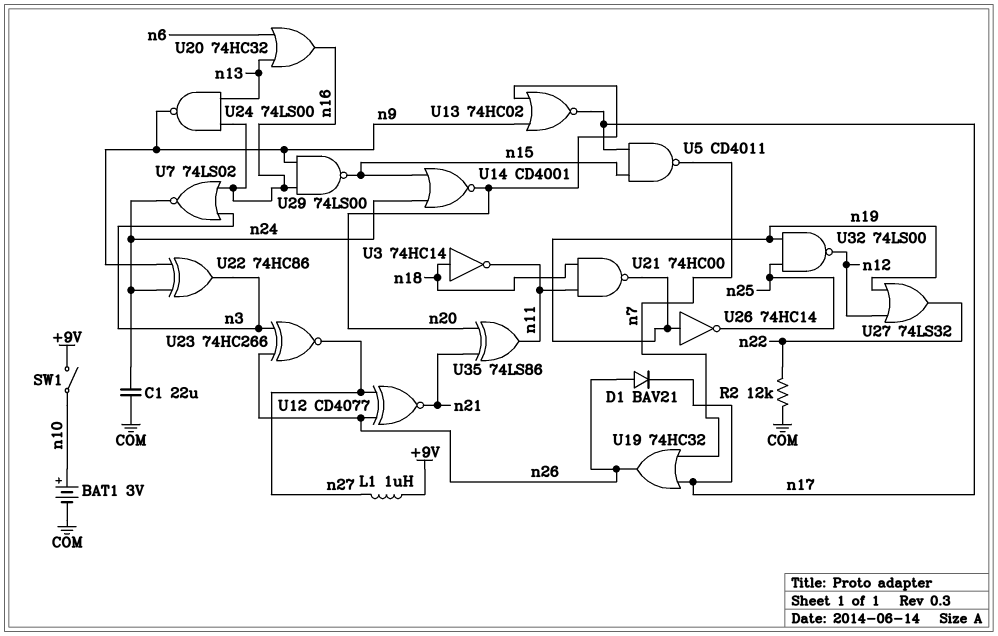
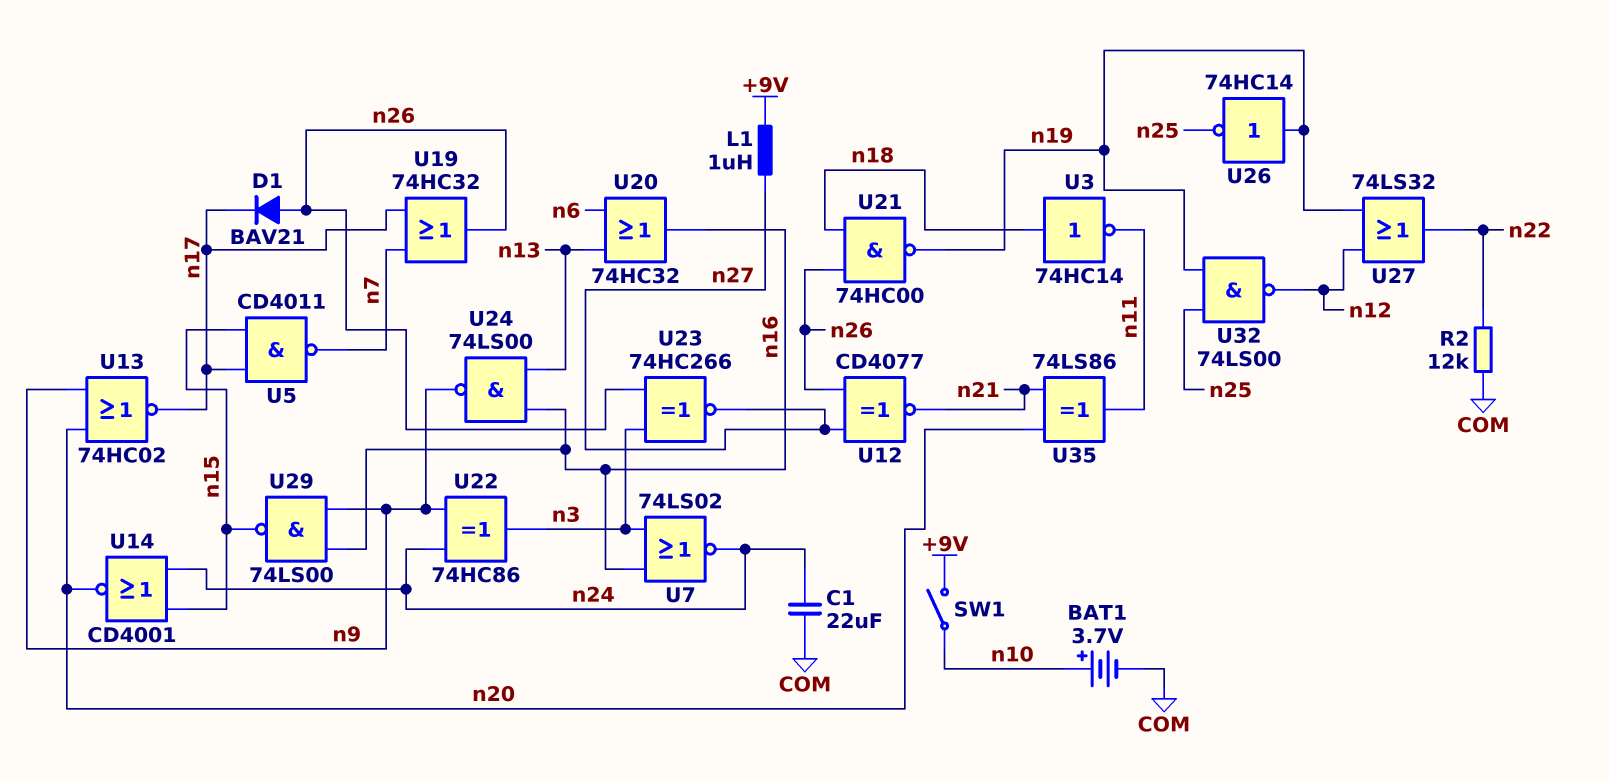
BAT1: 3V (plus n10, minus COM) -> 3.7V (plus n10, minus COM)
U21: NAND 74HC00 (in n11, in n18, out n19) -> NAND 74HC00 (in n18, in n26, out n19)

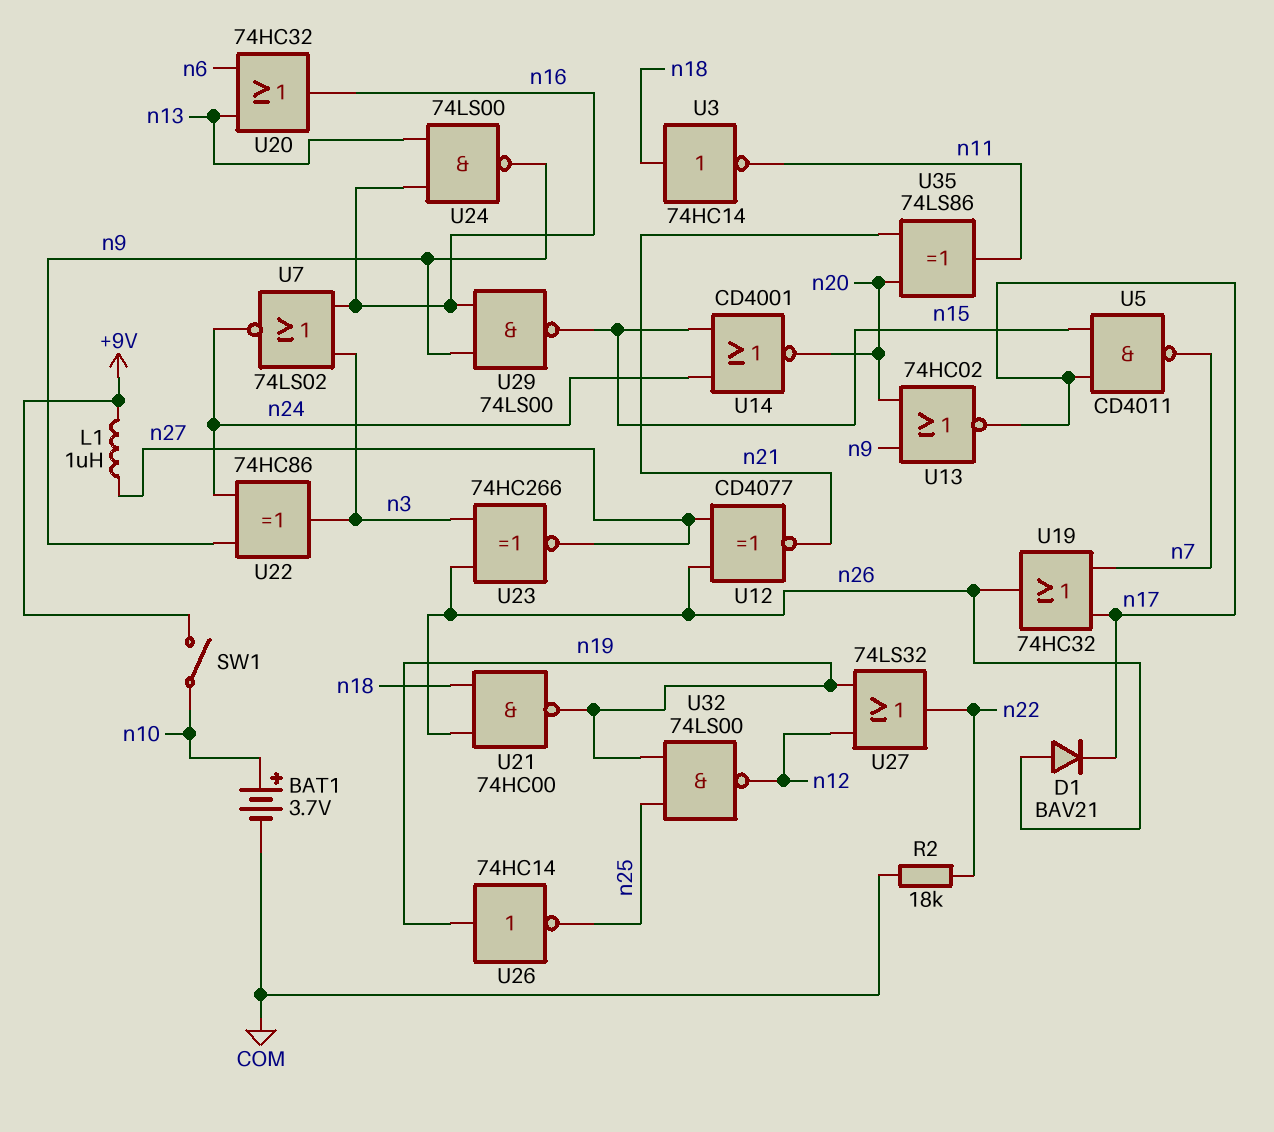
C1: 22uF (COM, n24) -> none
R2: 12k (COM, n22) -> 18k (COM, n22)

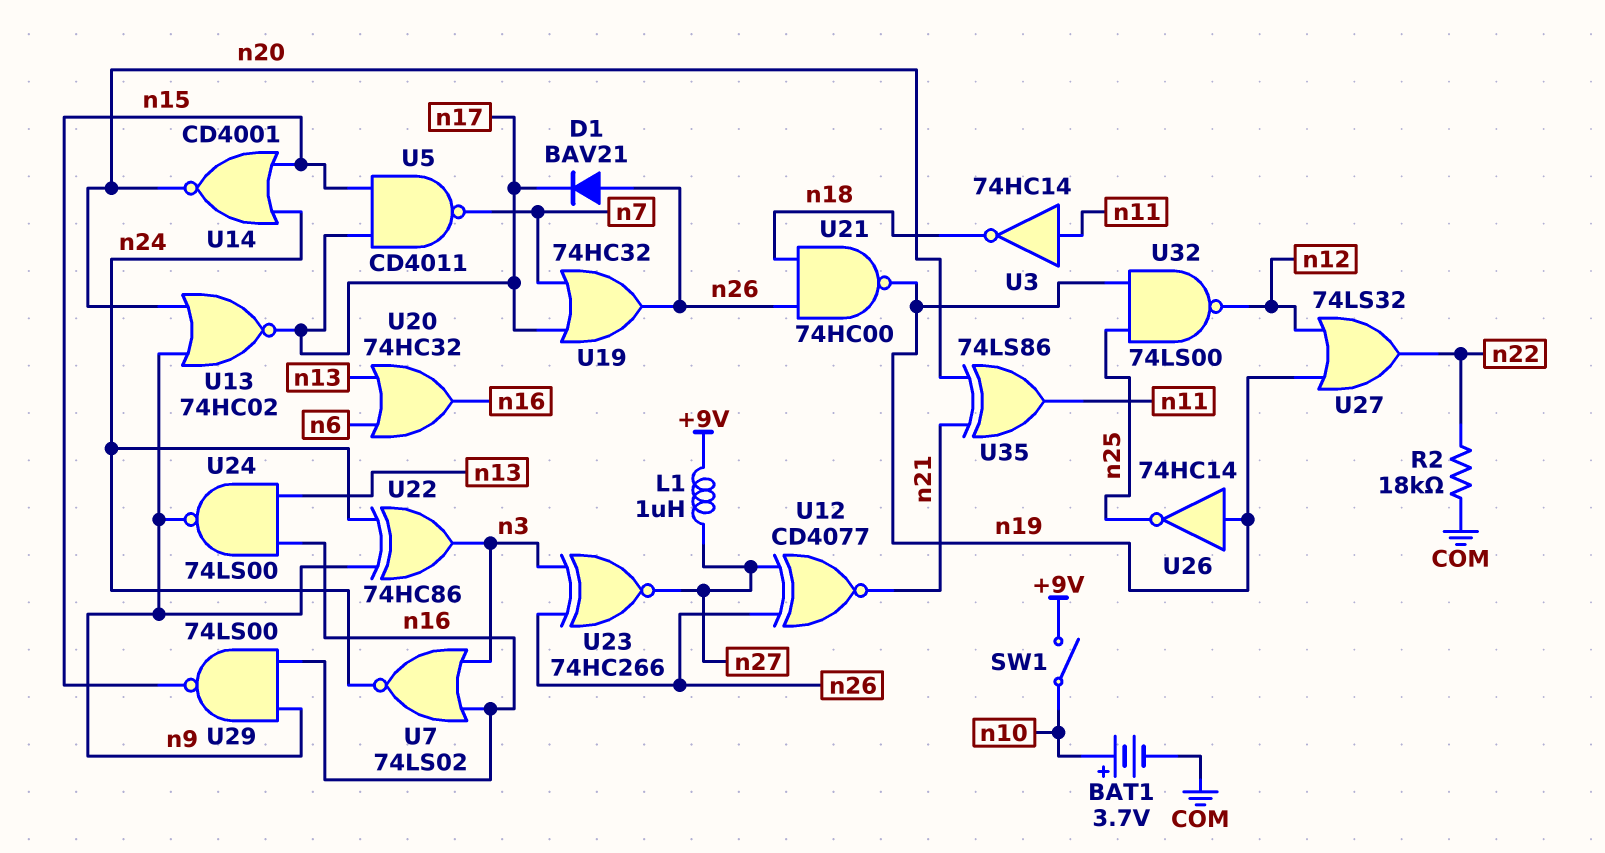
U3: NOT 74HC14 (in n18, out n11) -> NOT 74HC14 (in n11, out n18)

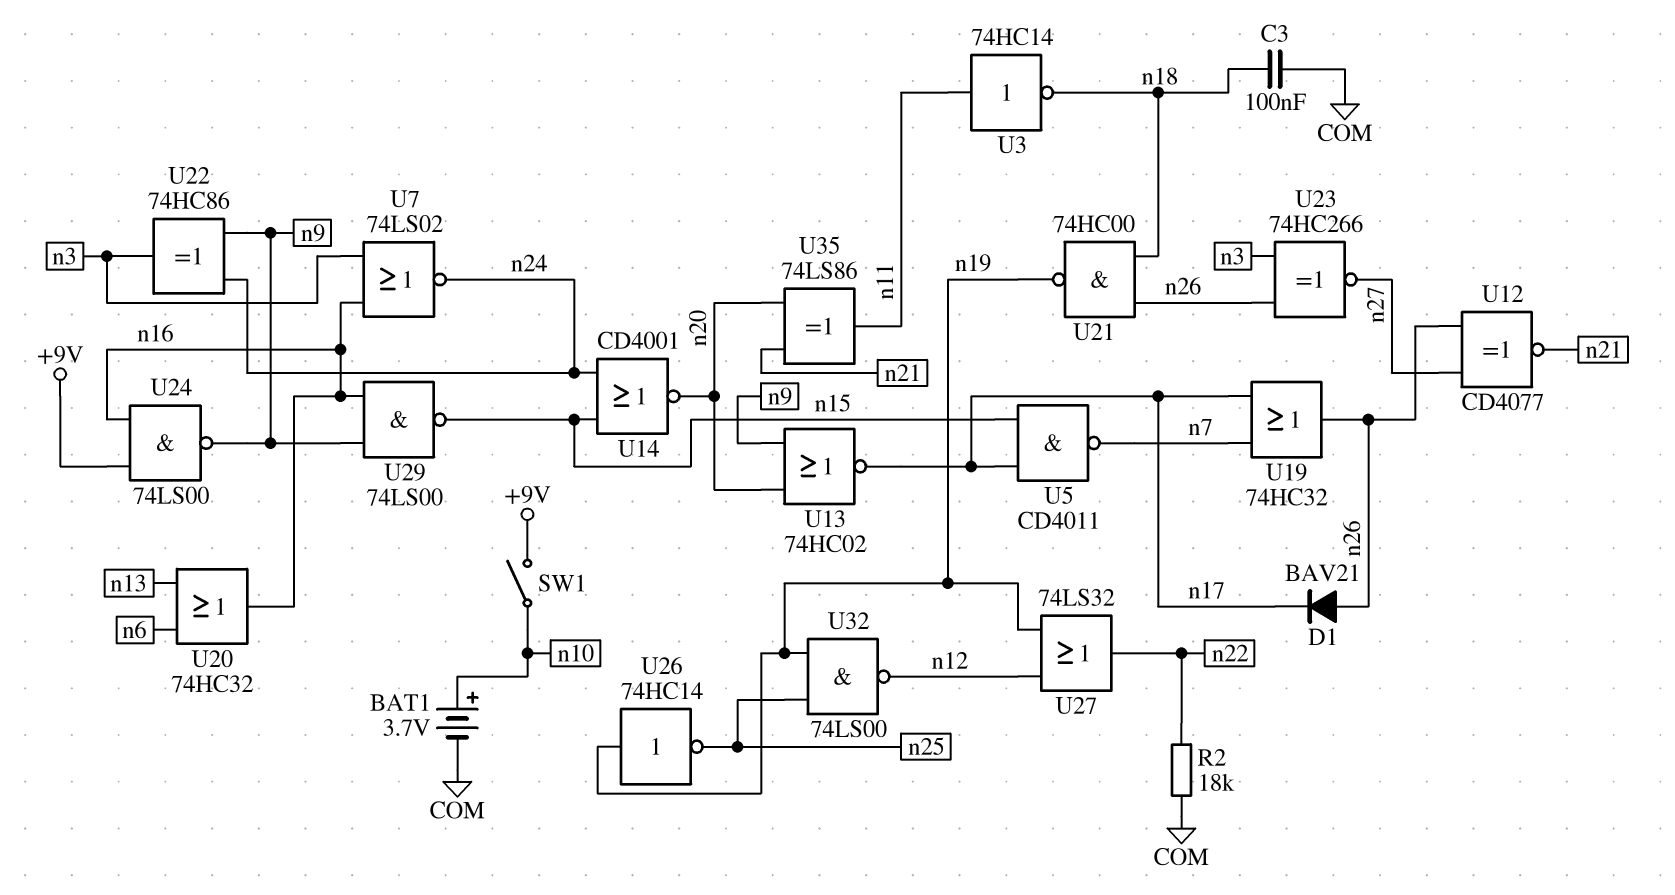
C3: none -> 100nF (COM, n18)
L1: 1uH (+9V, n27) -> none
U24: NAND 74LS00 (in n13, in n16, out n9) -> NAND 74LS00 (in +9V, in n16, out n9)

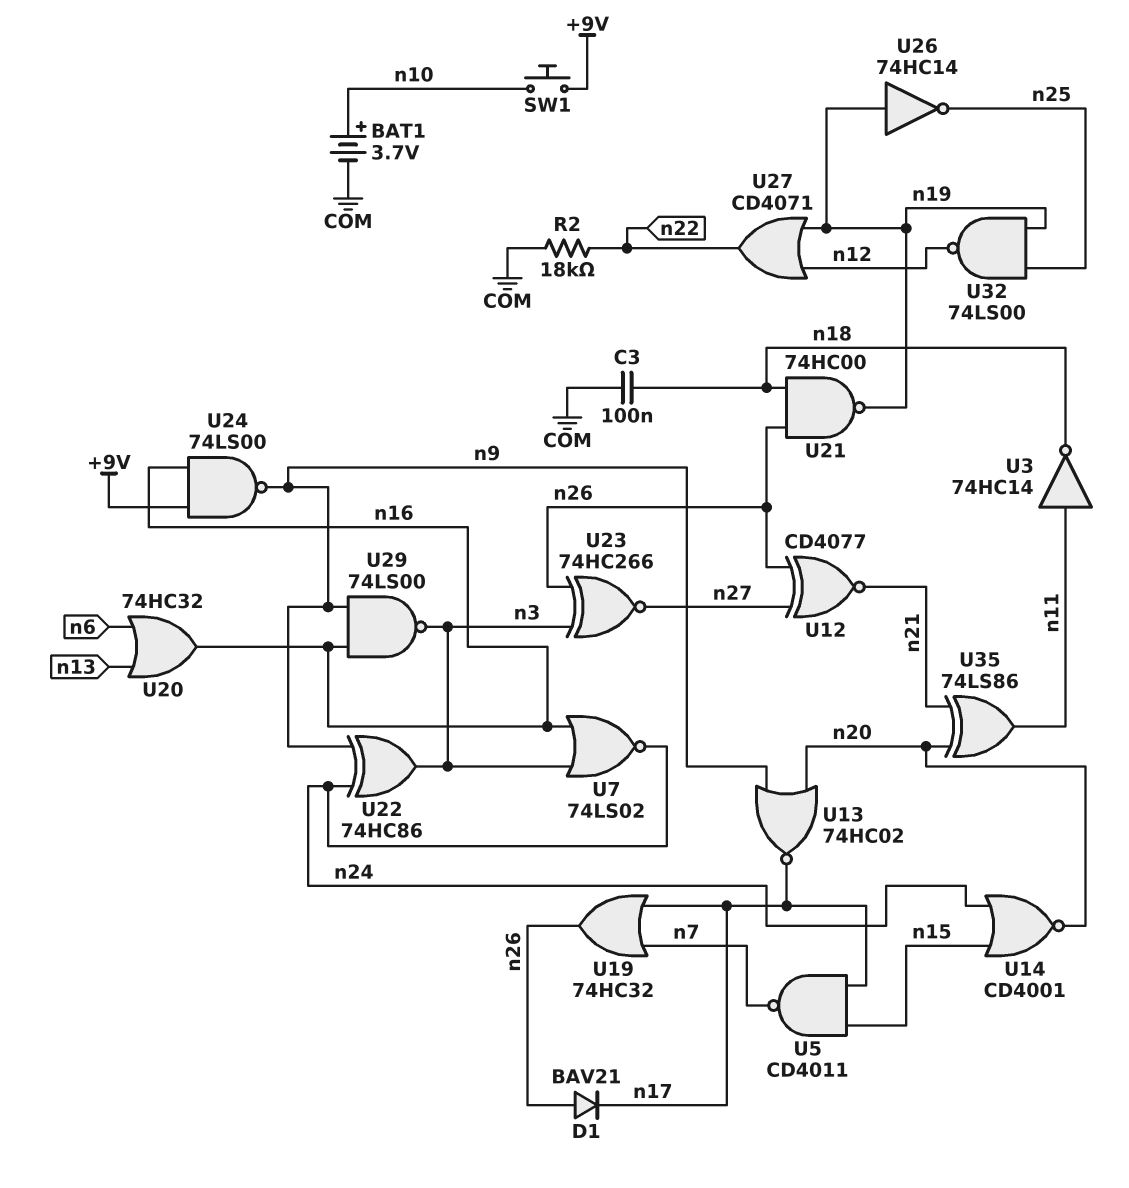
SW1: switch (+9V, n10) -> button (+9V, n10)
U27: OR 74LS32 (in n12, in n19, out n22) -> OR CD4071 (in n12, in n19, out n22)
U29: NAND 74LS00 (in n9, in n16, out n15) -> NAND 74LS00 (in n9, in n16, out n3)

